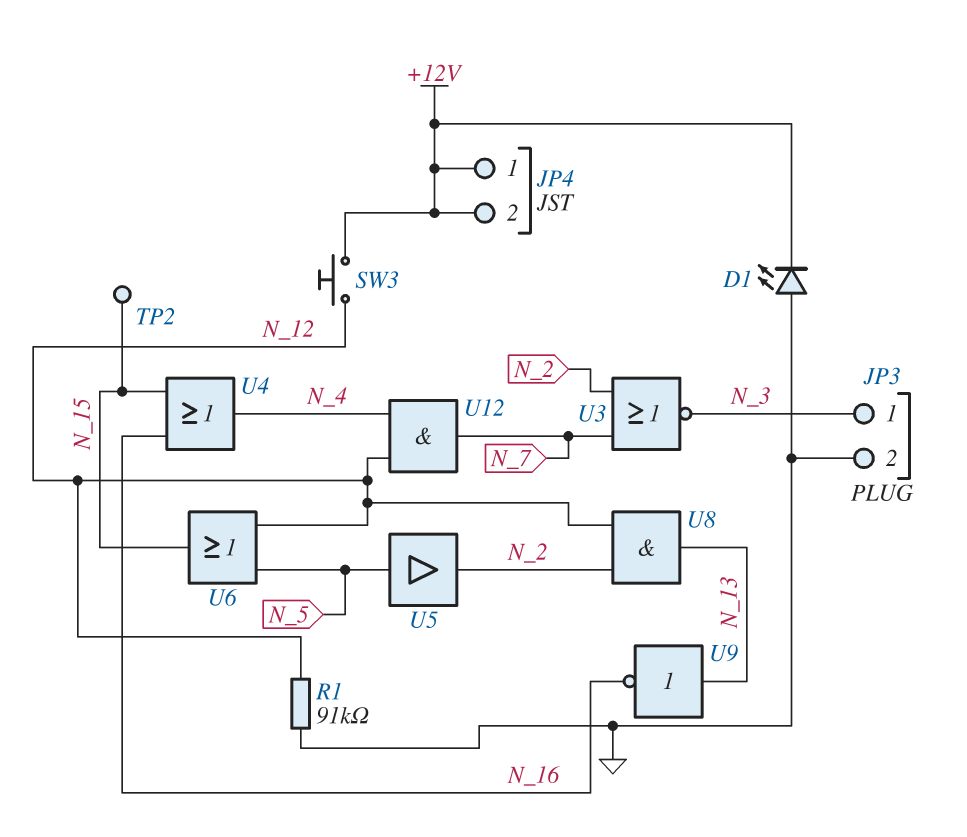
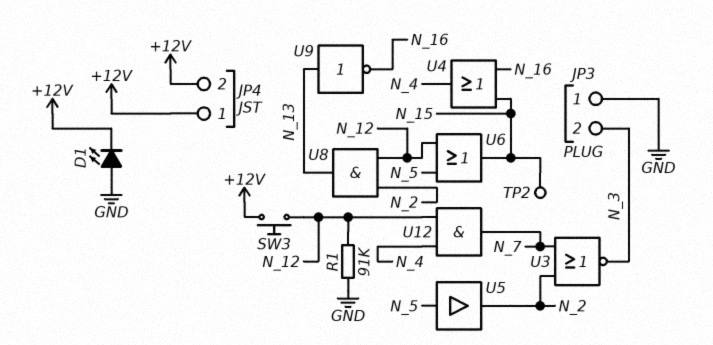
JP3 pin 1: N_3 -> GND
JP3 pin 2: GND -> N_3

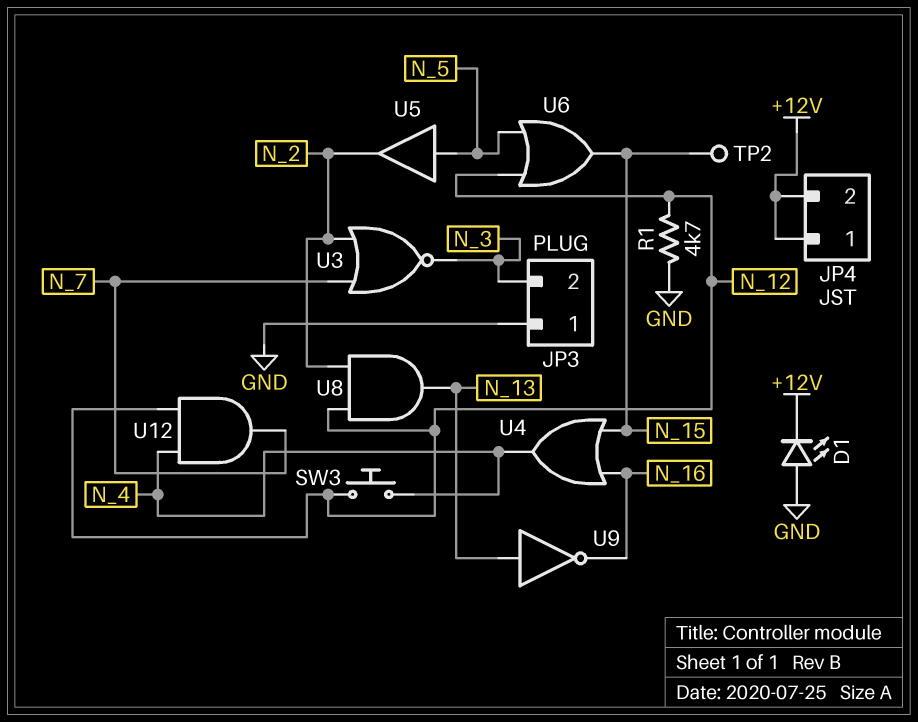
R1: 91k (GND, N_12) -> 4.7k (GND, N_12)
SW3: button (+12V, N_12) -> button (N_4, N_12)

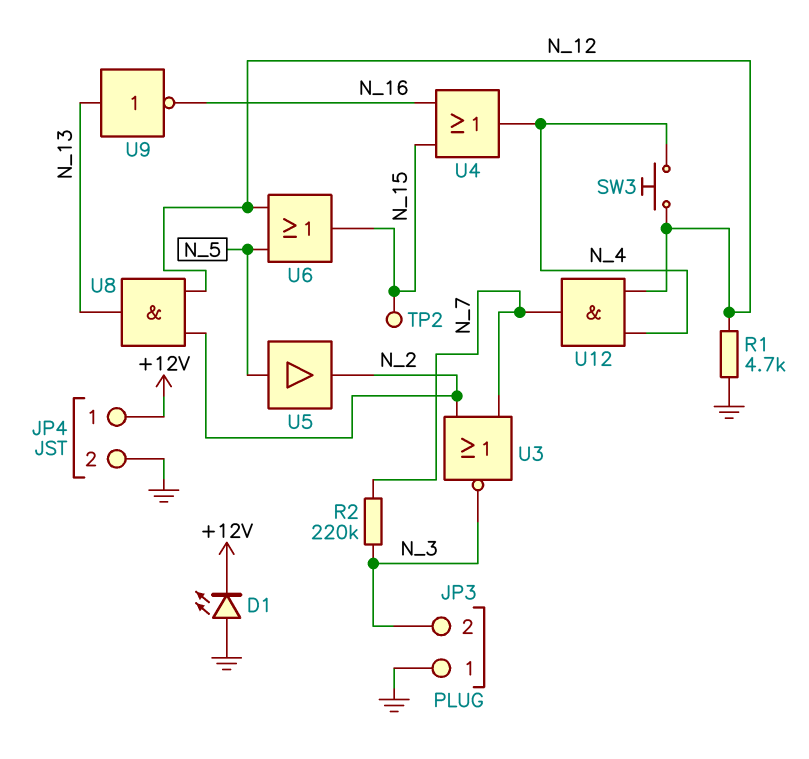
JP4 pin 2: +12V -> GND
R2: none -> 220k (N_3, N_7)

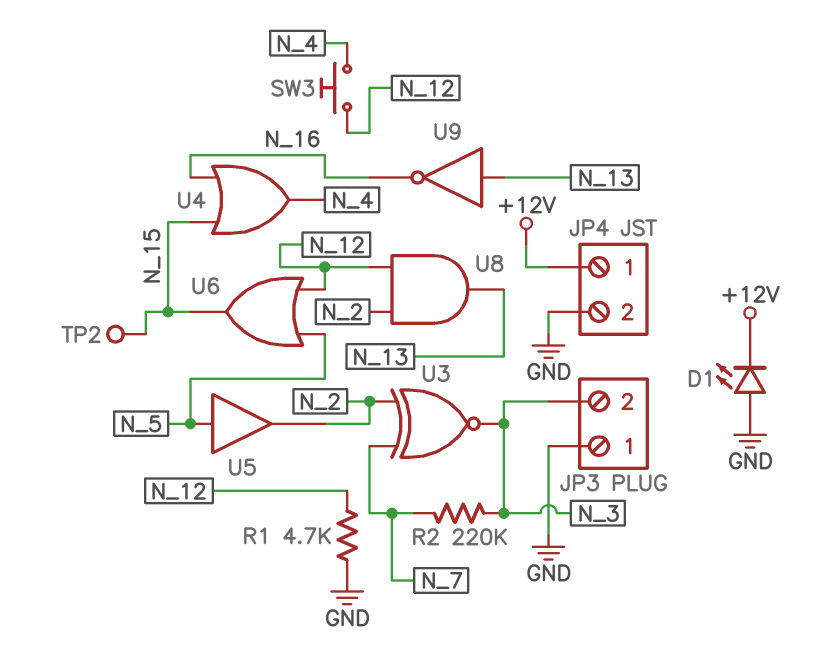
U3: NOR (in N_2, in N_7, out N_3) -> XNOR (in N_2, in N_7, out N_3)
U12: AND (in N_4, in N_12, out N_7) -> none

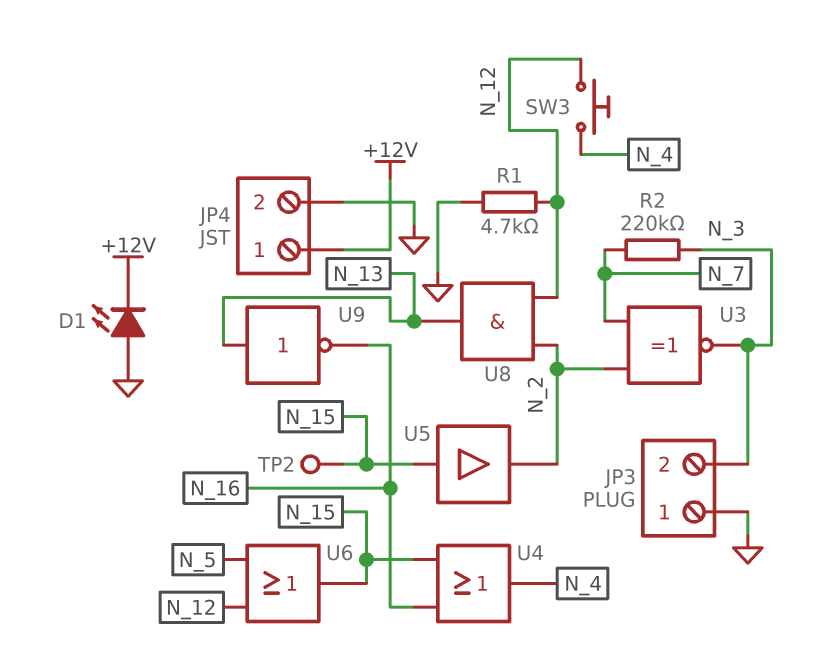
U5: buffer (in N_5, out N_2) -> buffer (in N_15, out N_2)

